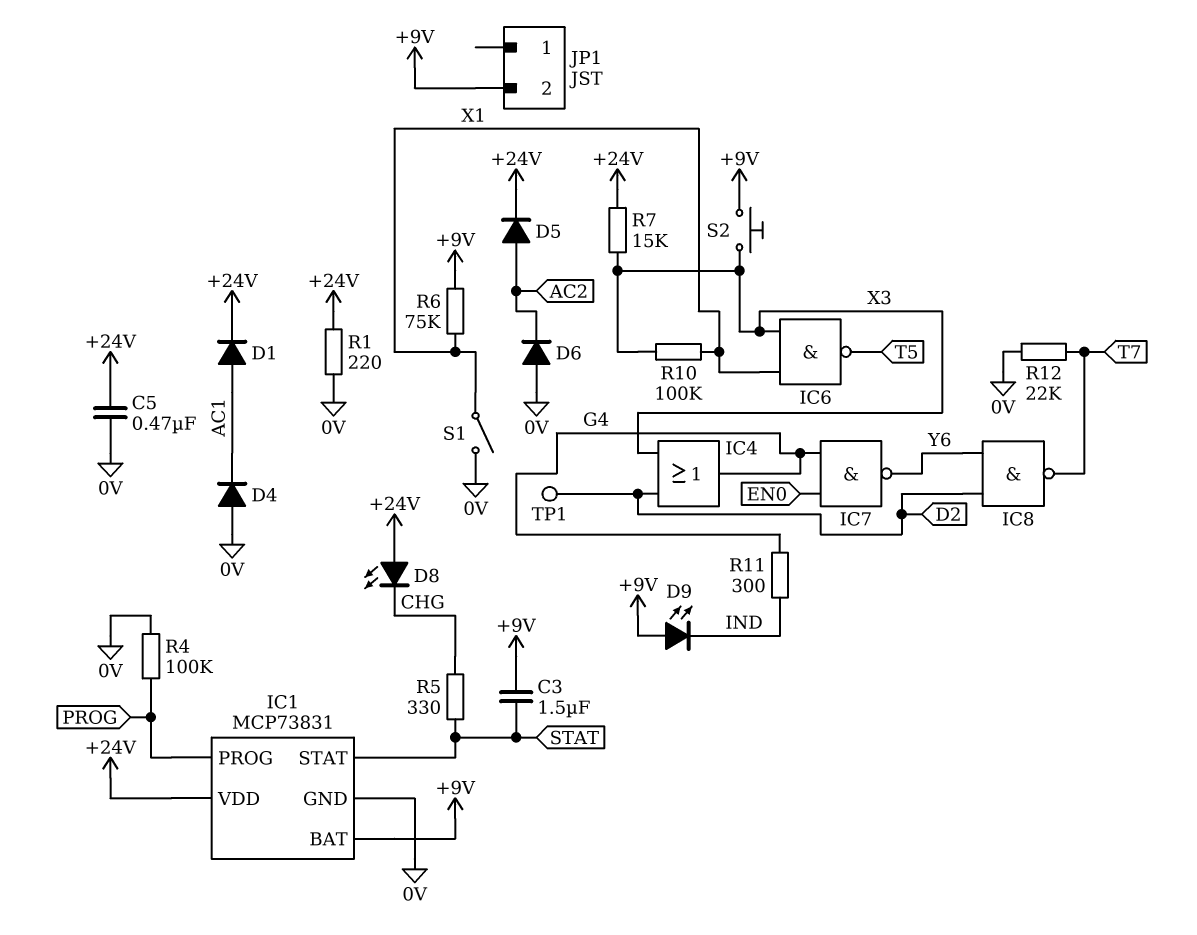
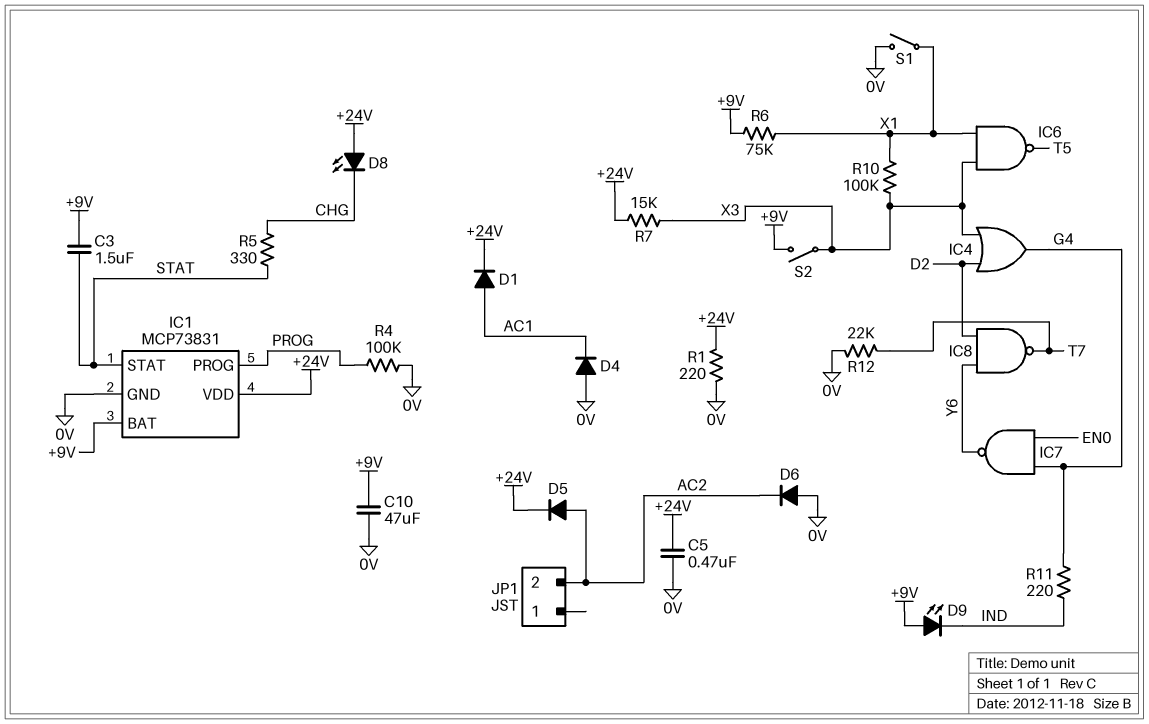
C10: none -> 47uF (+9V, 0V)
JP1 pin 2: +9V -> AC2
R11: 300 (G4, IND) -> 220 (G4, IND)
S2: button (+9V, X3) -> switch (+9V, X3)
TP1: test point (D2) -> none

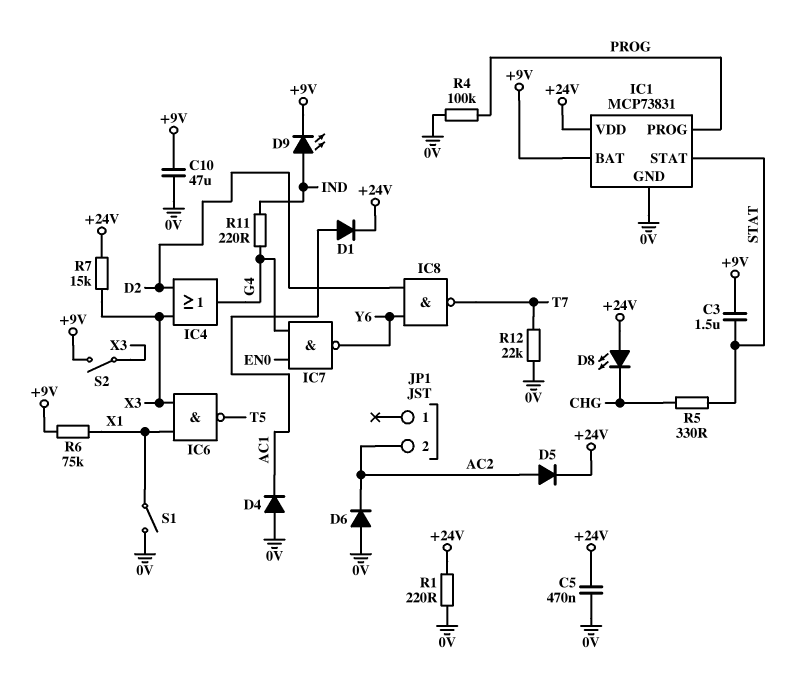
D9: LED (A +9V, K IND) -> LED (A IND, K +9V)
R10: 100k (X1, X3) -> none

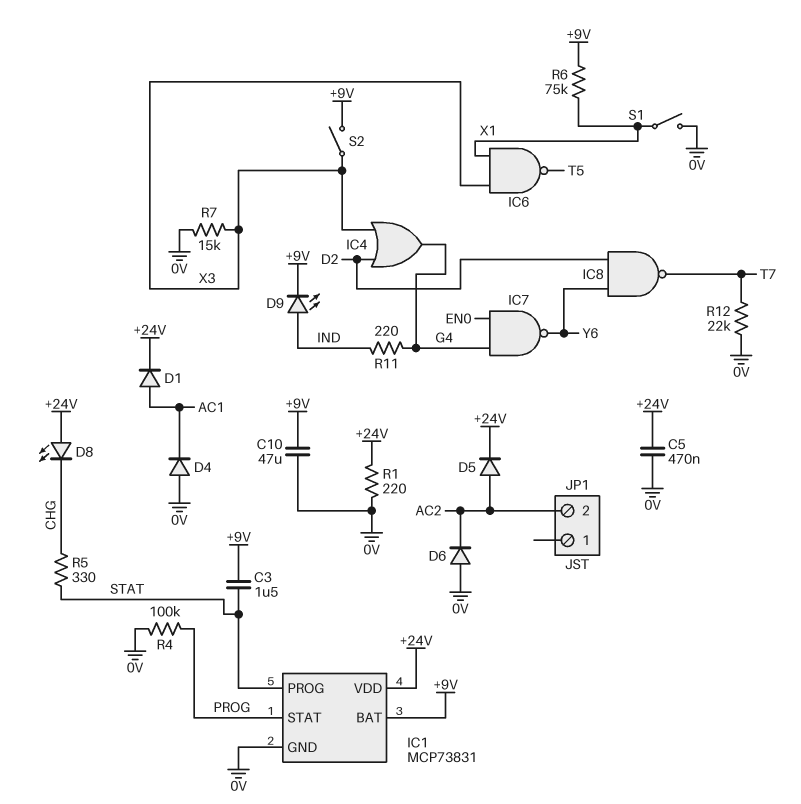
IC1 pin PROG: PROG -> STAT
IC1 pin STAT: STAT -> PROG
R7: 15k (+24V, X3) -> 15k (0V, X3)

